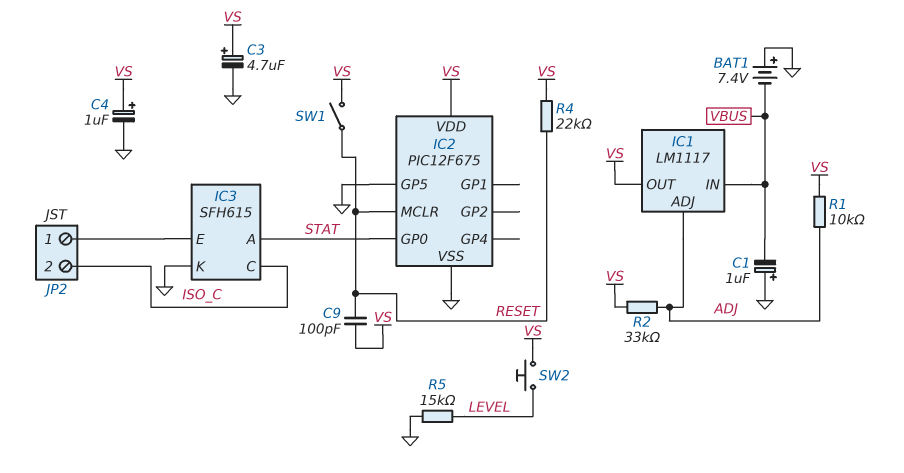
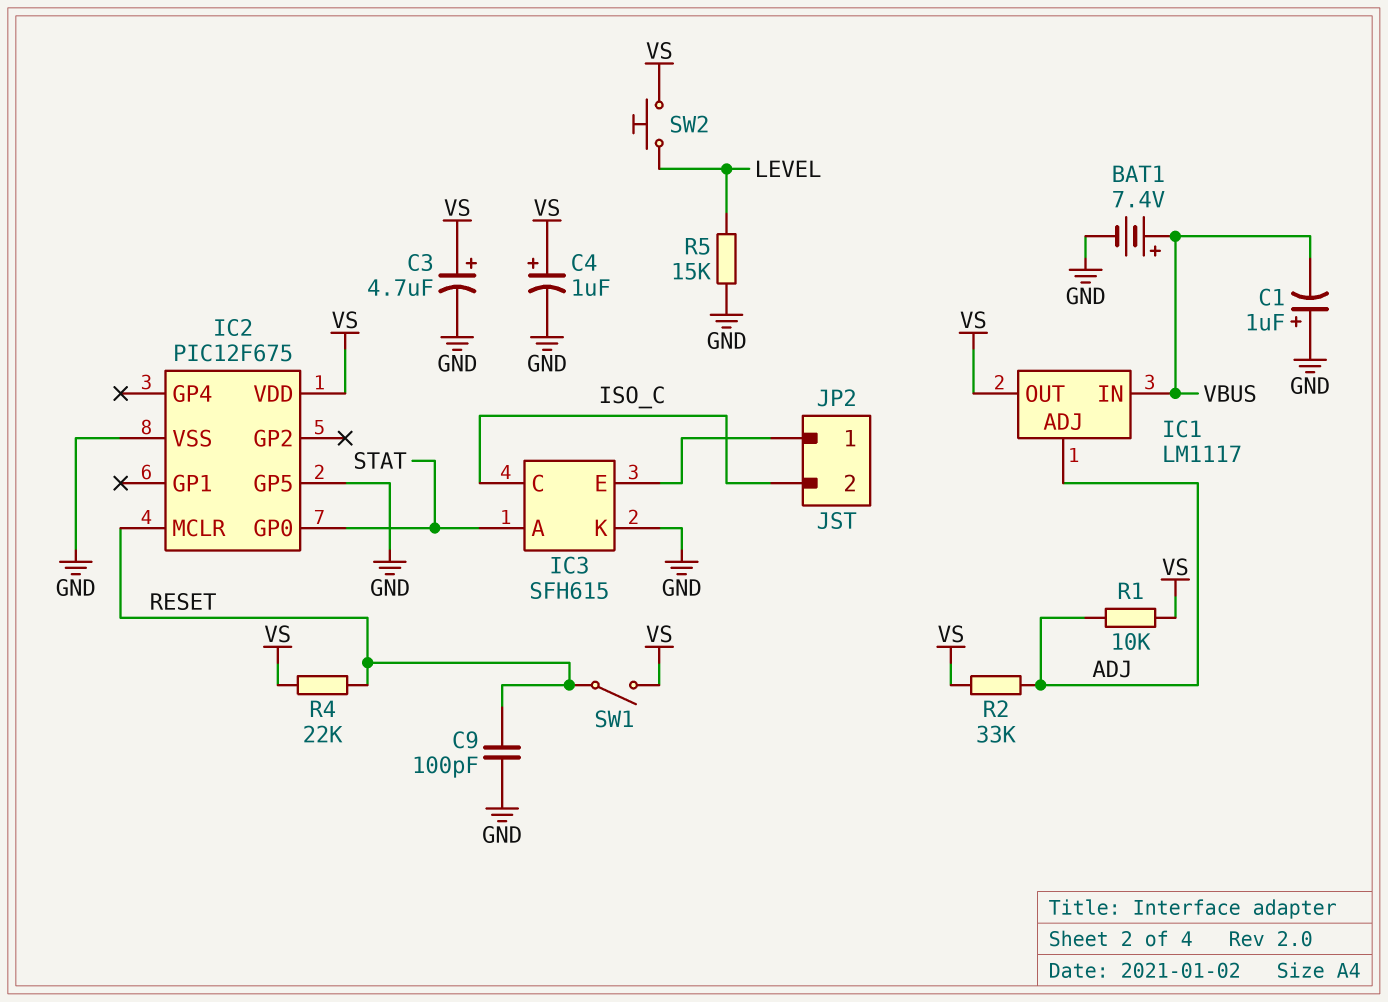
BAT1: 7.4V (plus GND, minus VBUS) -> 7.4V (plus VBUS, minus GND)
C9: 100pF (RESET, VS) -> 100pF (GND, RESET)

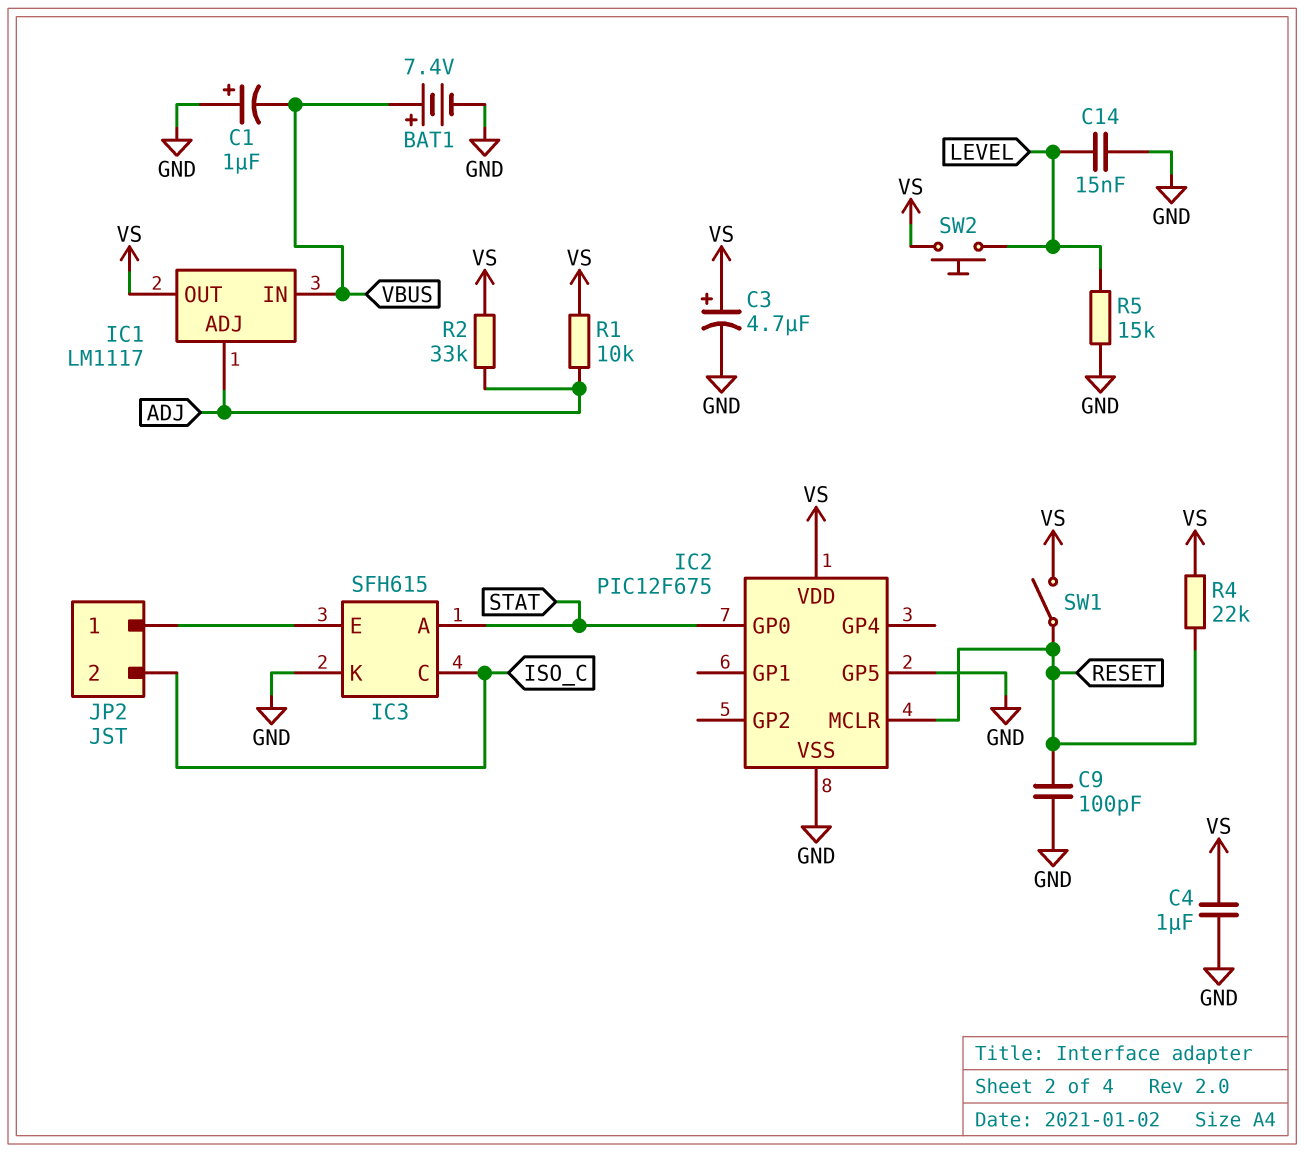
C4: 1uF (plus VS, minus GND) -> 1uF (GND, VS)
C14: none -> 15nF (GND, LEVEL)

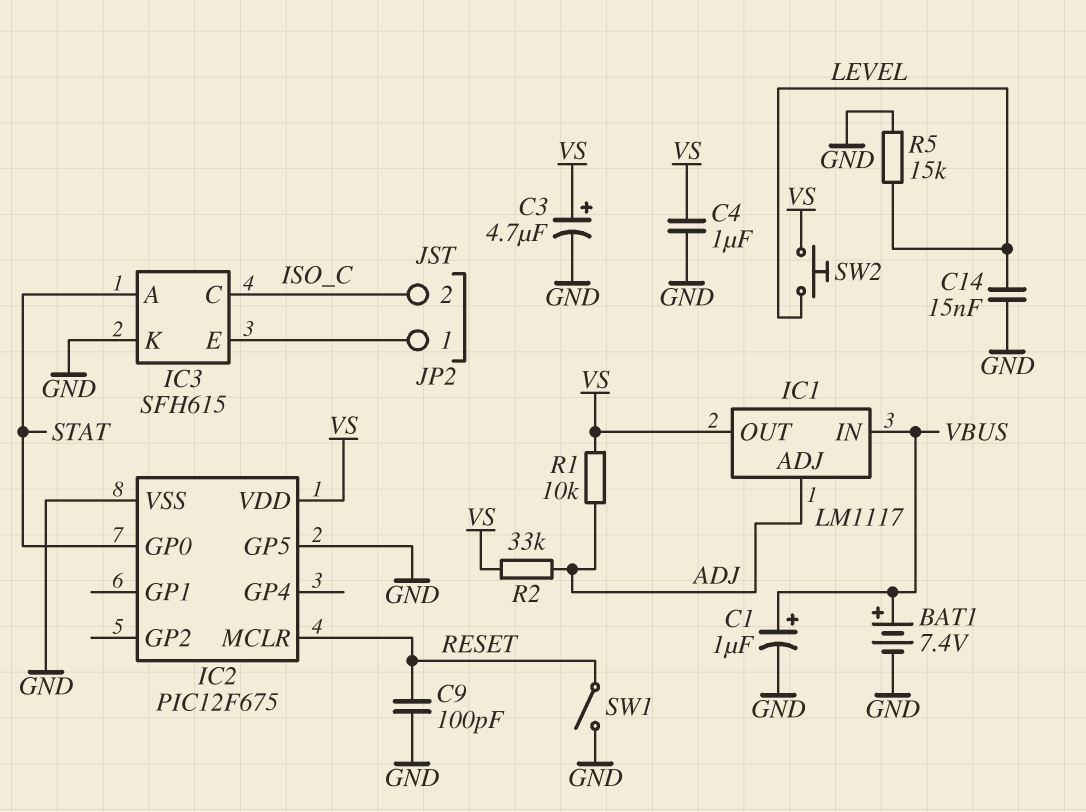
C1: 1uF (plus GND, minus VBUS) -> 1uF (plus VBUS, minus GND)
R4: 22k (RESET, VS) -> none
SW1: switch (RESET, VS) -> switch (GND, RESET)

